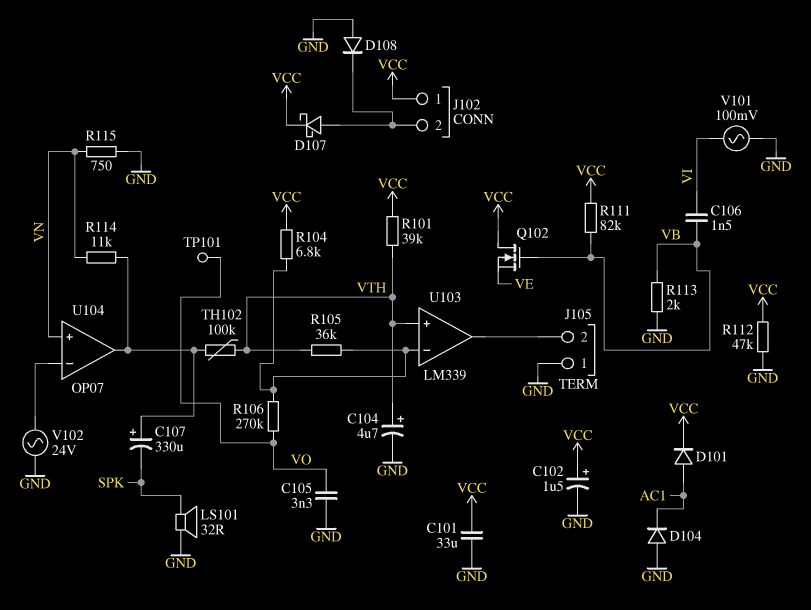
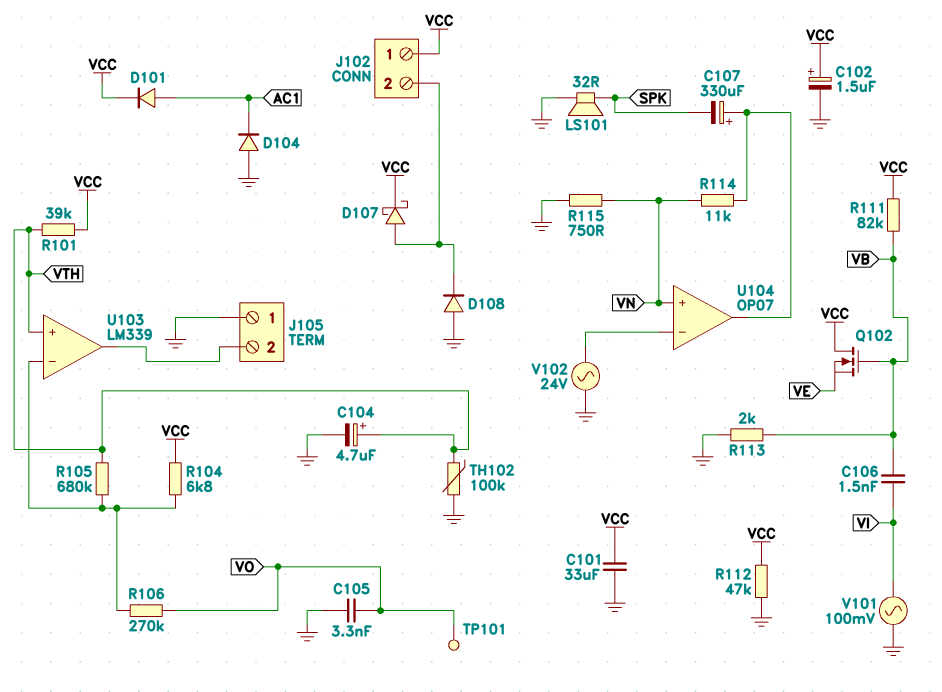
R105: 36k (U103/in-, VTH) -> 680k (U103/in-, VTH)
TH102: 100k (U104/out, VTH) -> 100k (GND, VTH)

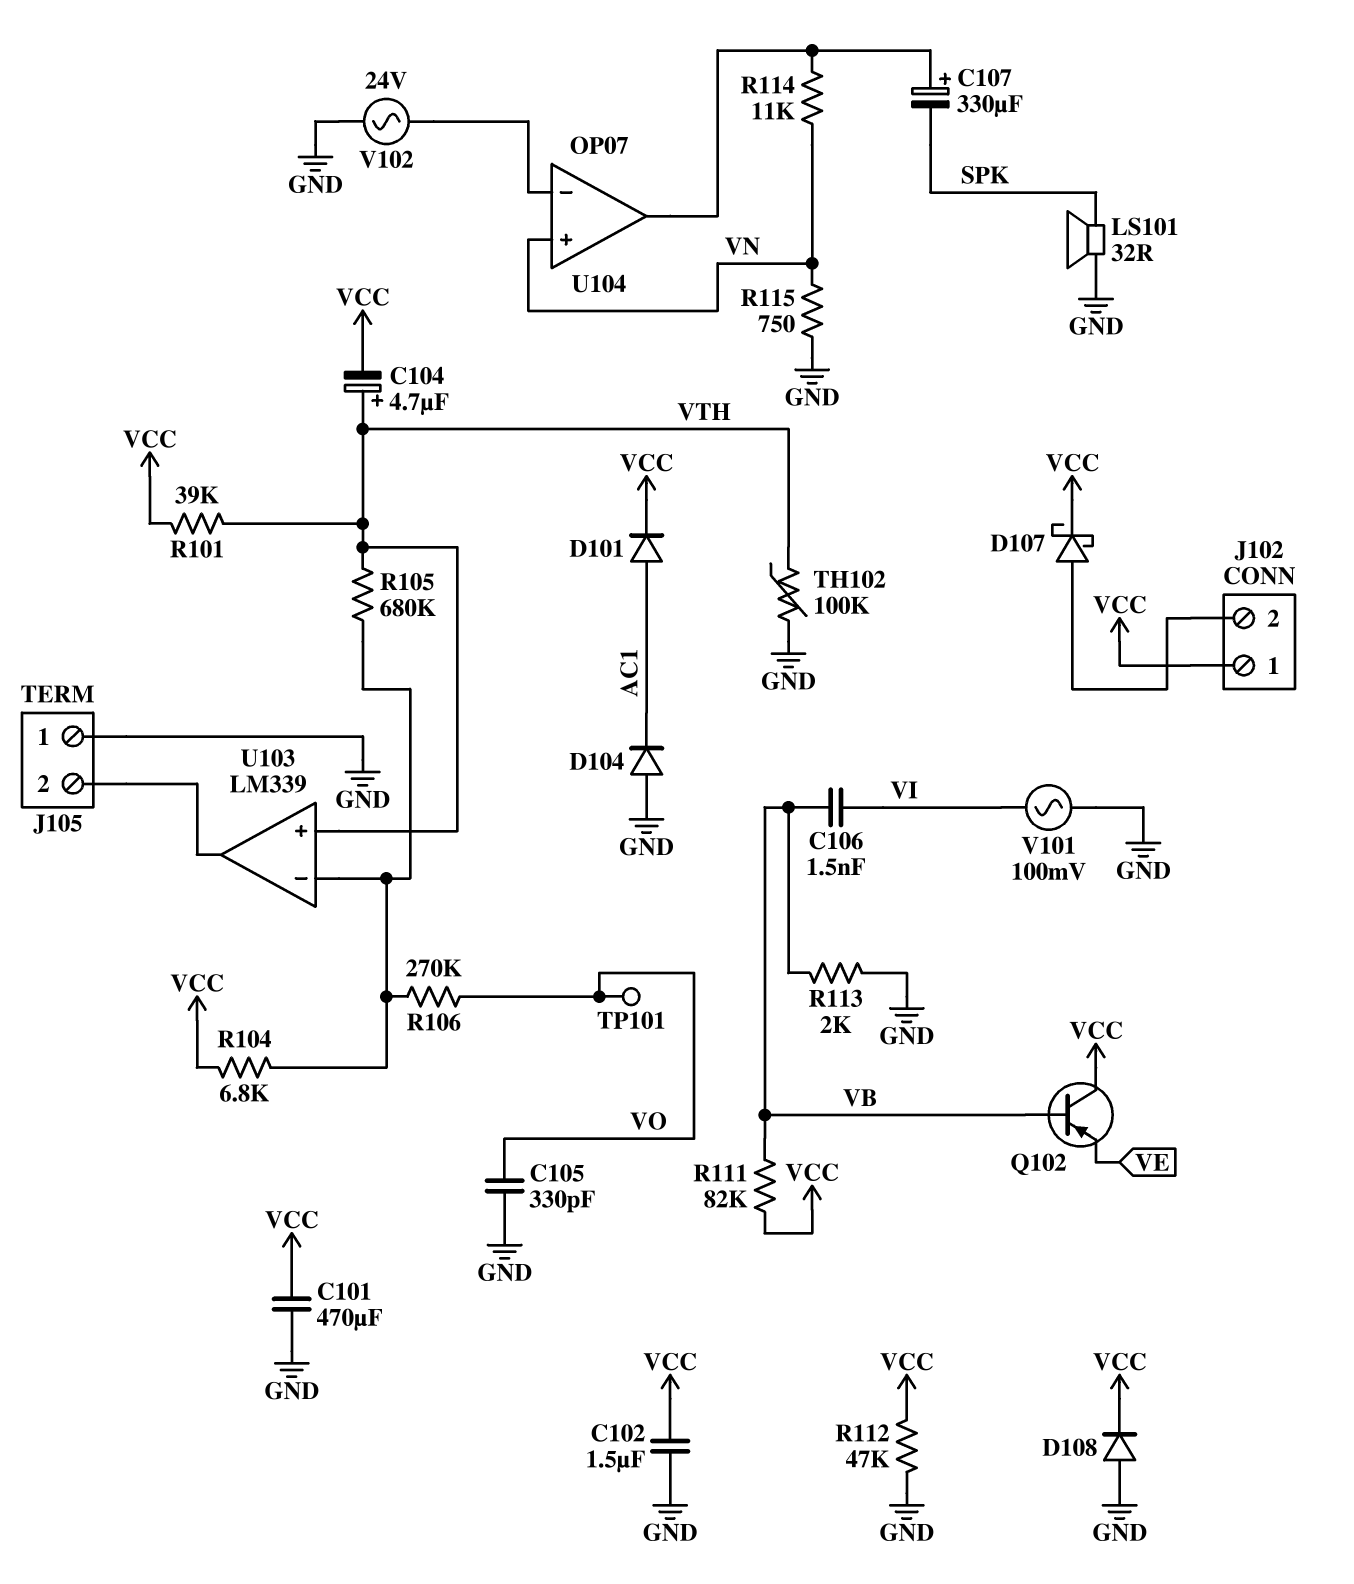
C101: 33uF (GND, VCC) -> 470uF (GND, VCC)
C102: 1.5uF (plus VCC, minus GND) -> 1.5uF (GND, VCC)
C104: 4.7uF (plus VTH, minus GND) -> 4.7uF (plus VTH, minus VCC)
C105: 3.3nF (GND, VO) -> 330pF (GND, VO)
D108: diode (A GND, K J102/2) -> diode (A GND, K VCC)
Q102: NMOS (G VB, D VCC, S VE) -> PNP (B VB, C VCC, E VE)

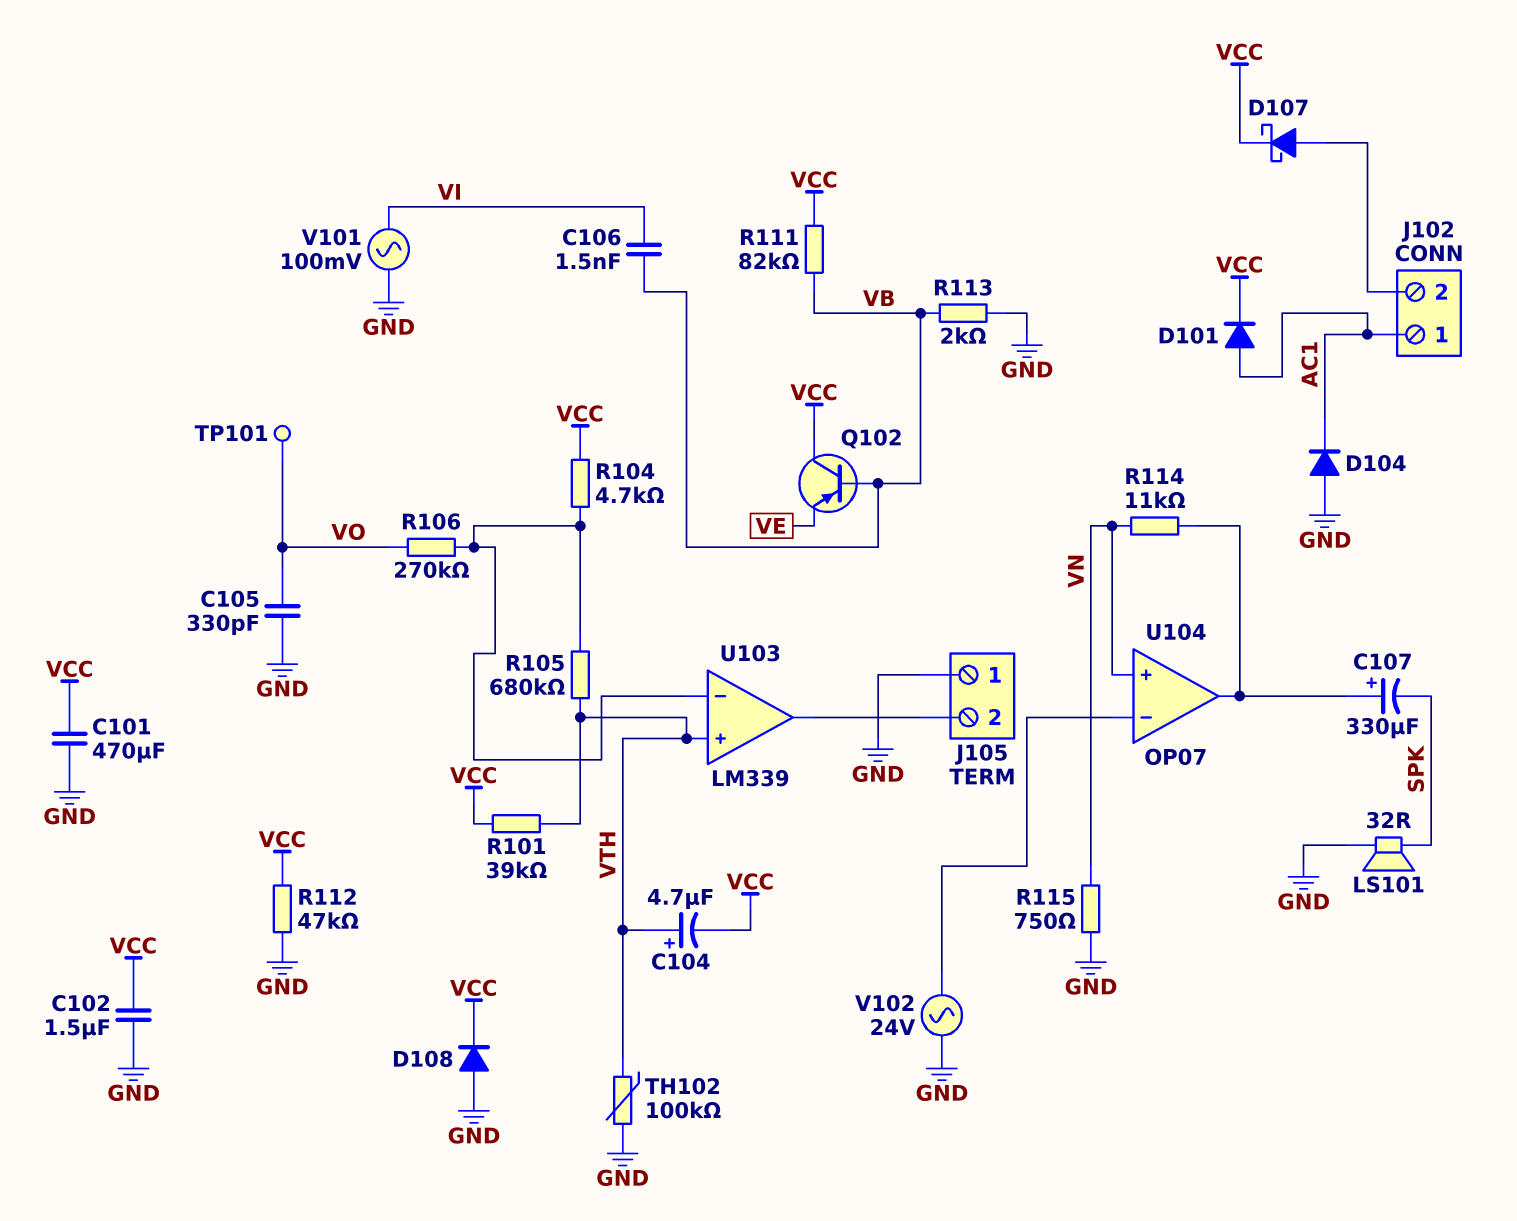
J102 pin 1: VCC -> AC1
R104: 6.8k (U103/in-, VCC) -> 4.7k (U103/in-, VCC)

